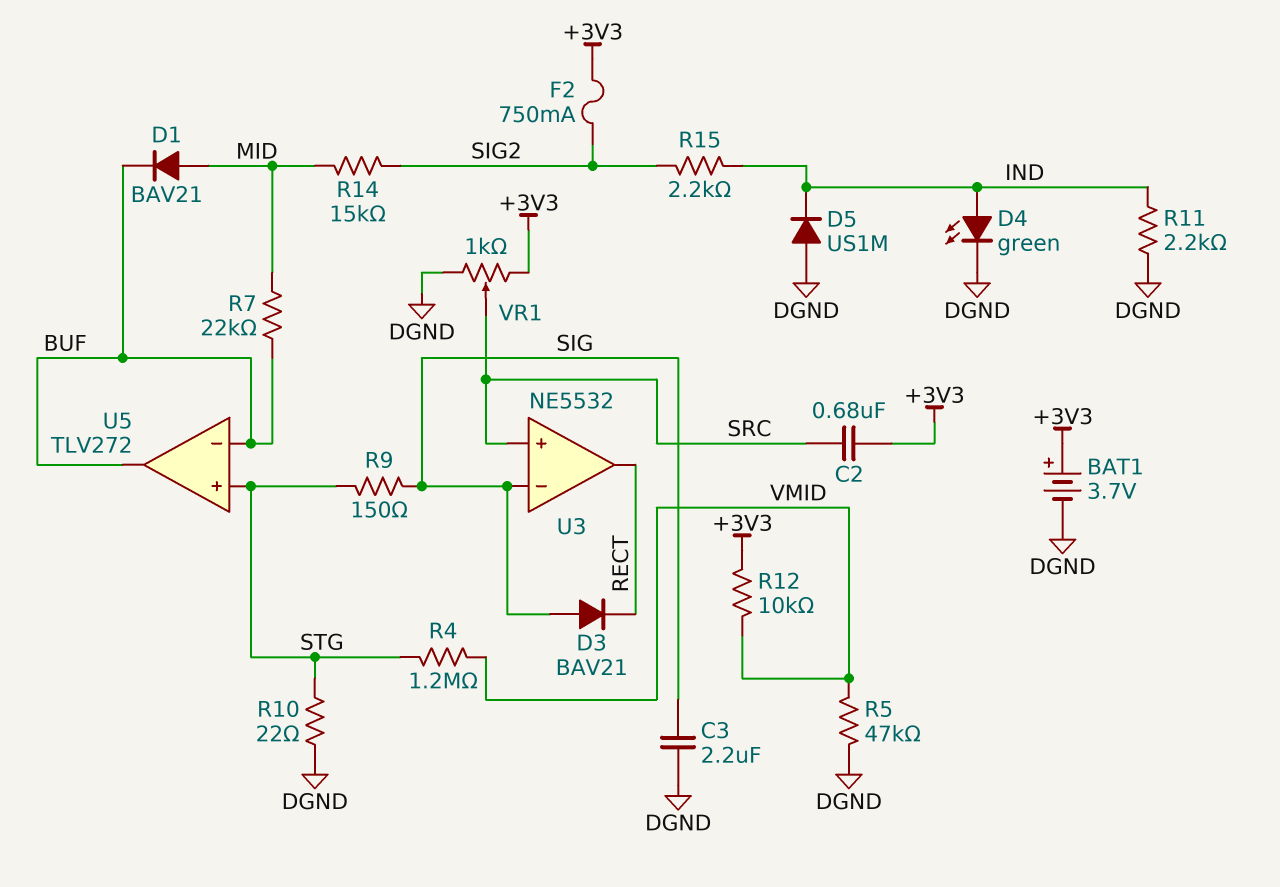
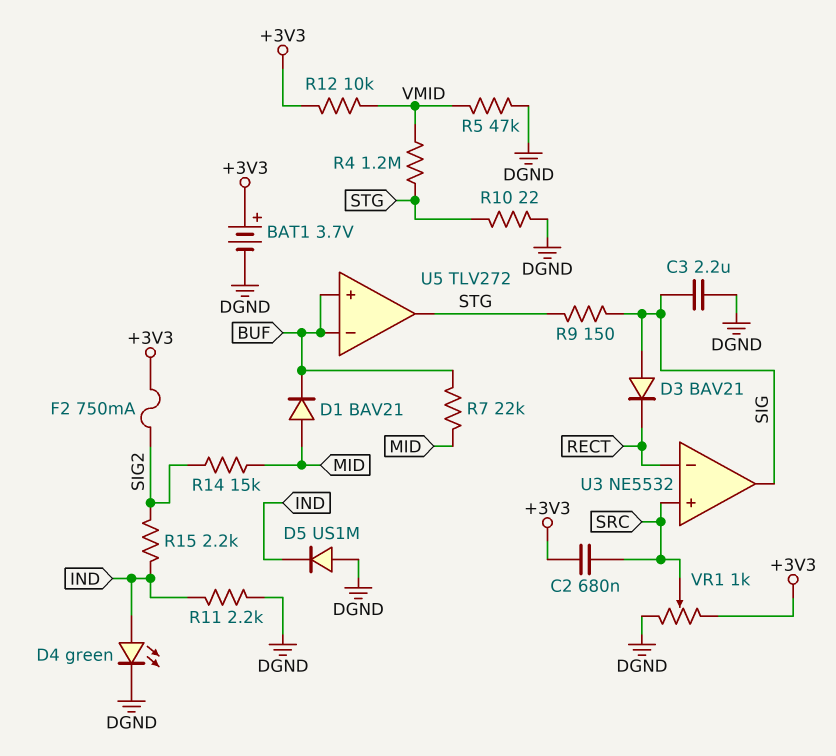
U3 pin in-: SIG -> RECT
U3 pin out: RECT -> SIG
U5 pin in+: STG -> BUF
U5 pin out: BUF -> STG

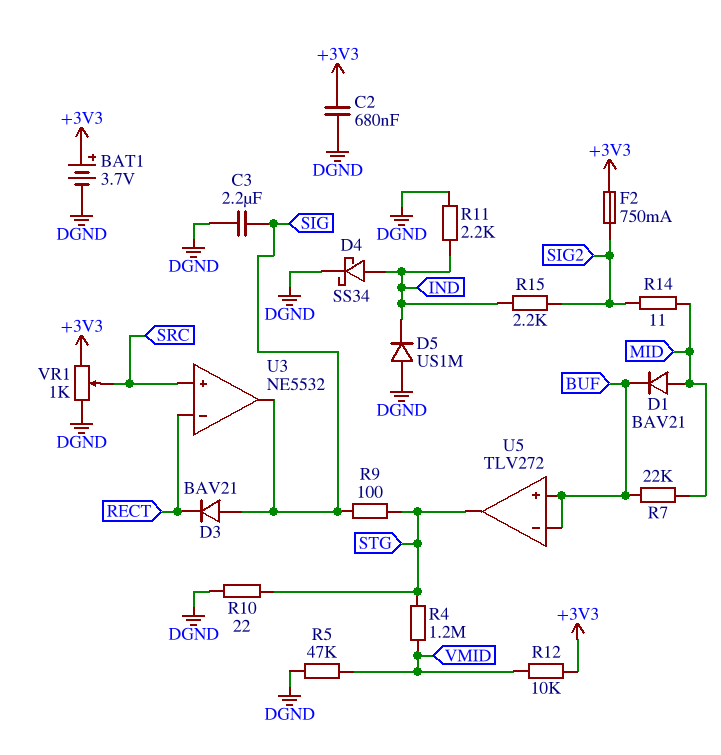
C2: 680nF (+3V3, SRC) -> 680nF (+3V3, DGND)
D4: LED green (A IND, K DGND) -> schottky SS34 (A IND, K DGND)
R9: 150 (SIG, STG) -> 100 (SIG, STG)
R14: 15k (MID, SIG2) -> 11 (MID, SIG2)

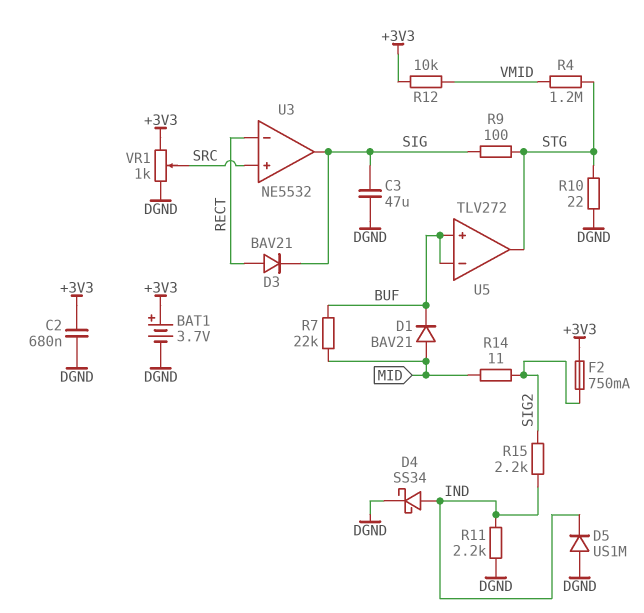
C3: 2.2uF (DGND, SIG) -> 47uF (DGND, SIG)
D3: diode BAV21 (A SIG, K RECT) -> diode BAV21 (A RECT, K SIG)
R5: 47k (DGND, VMID) -> none

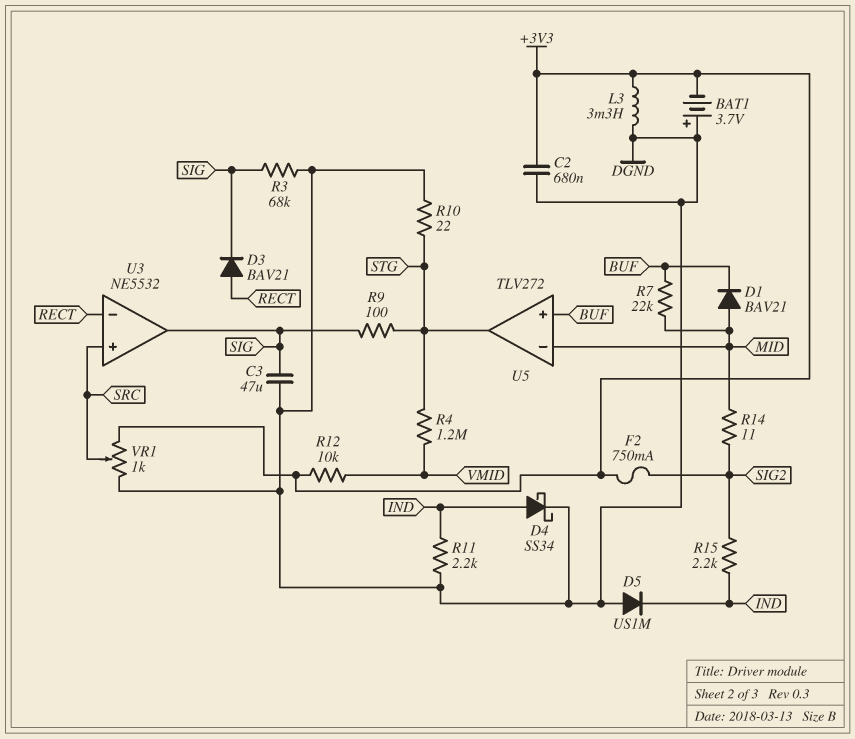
BAT1: 3.7V (plus +3V3, minus DGND) -> 3.7V (plus DGND, minus +3V3)
L3: none -> 3.3mH (+3V3, DGND)
R3: none -> 68k (DGND, SIG)
U5 pin in-: BUF -> MID

